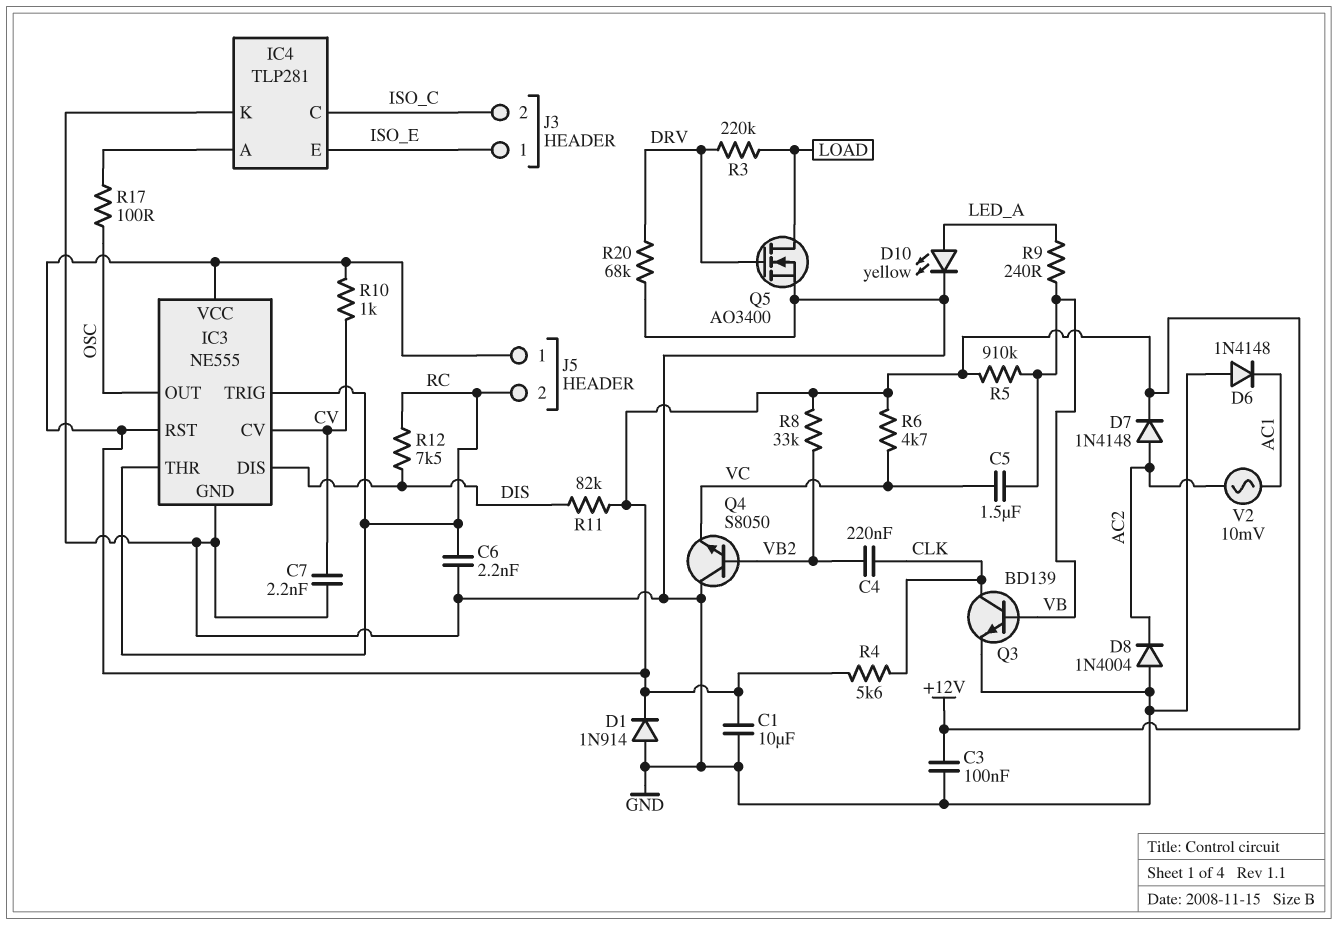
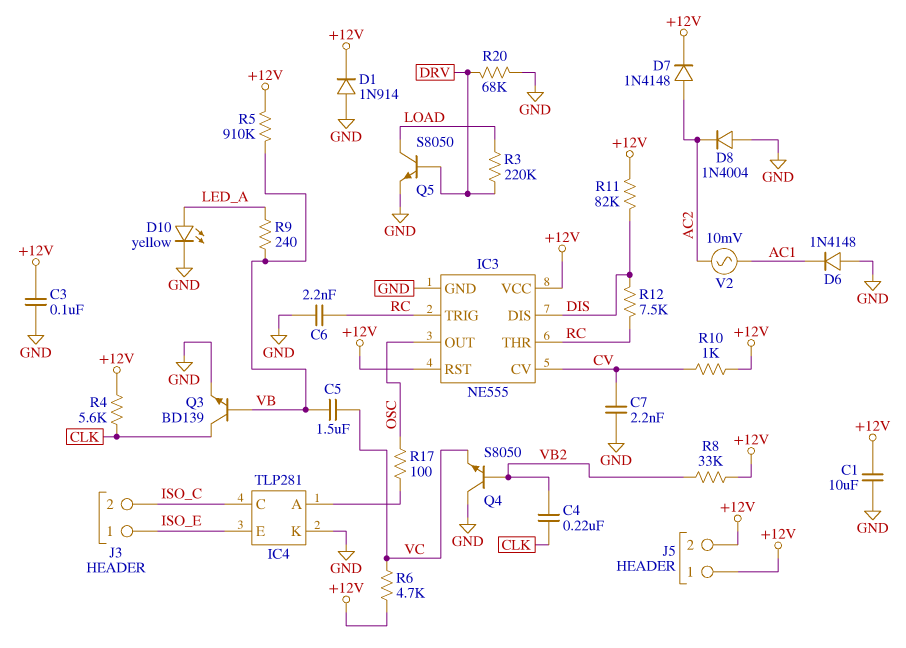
J5 pin 2: RC -> +12V
Q5: NMOS AO3400 (G DRV, D LOAD, S GND) -> NPN S8050 (B DRV, C LOAD, E GND)

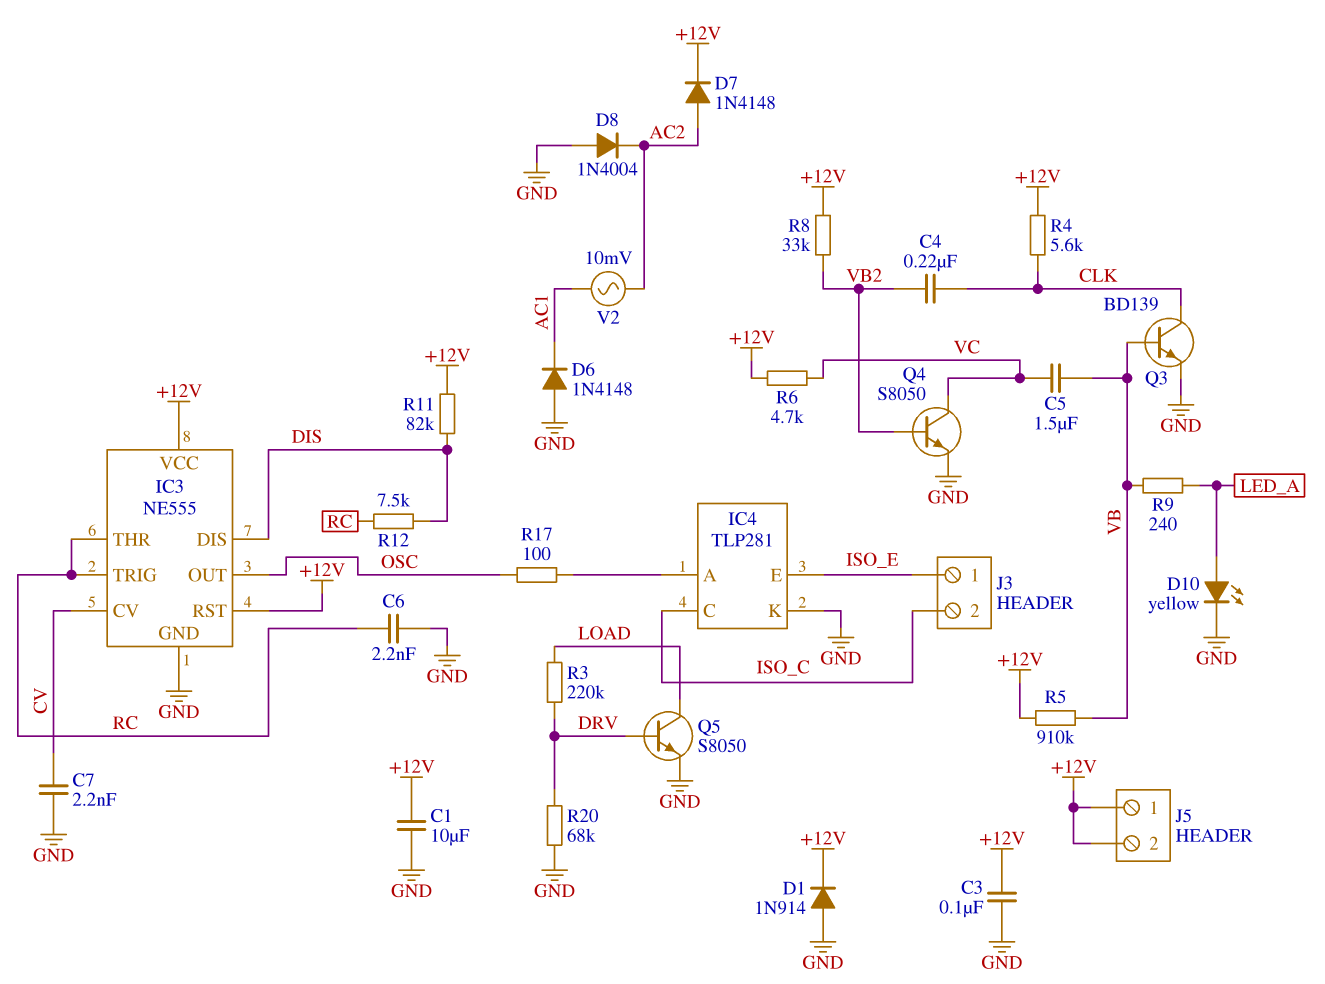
Q4: NPN S8050 (B VB2, C GND, E VC) -> NPN S8050 (B VB2, C VC, E GND)
R10: 1k (+12V, CV) -> none

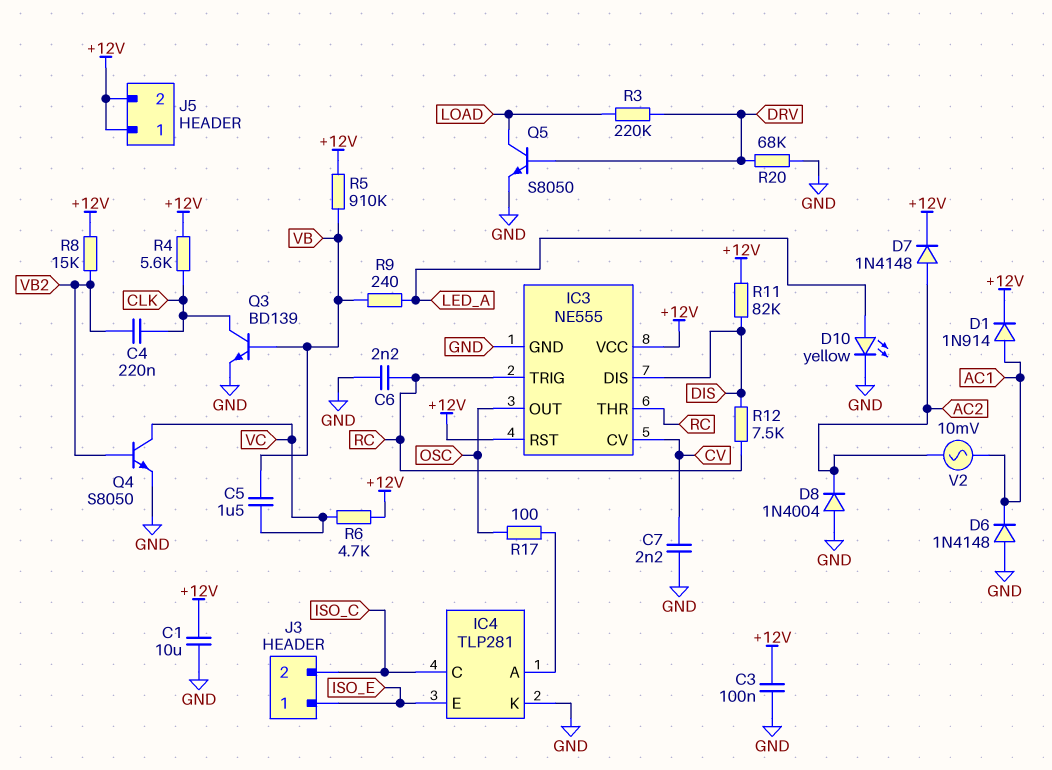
D1: diode 1N914 (A GND, K +12V) -> diode 1N914 (A AC1, K +12V)
R8: 33k (+12V, VB2) -> 15k (+12V, VB2)

